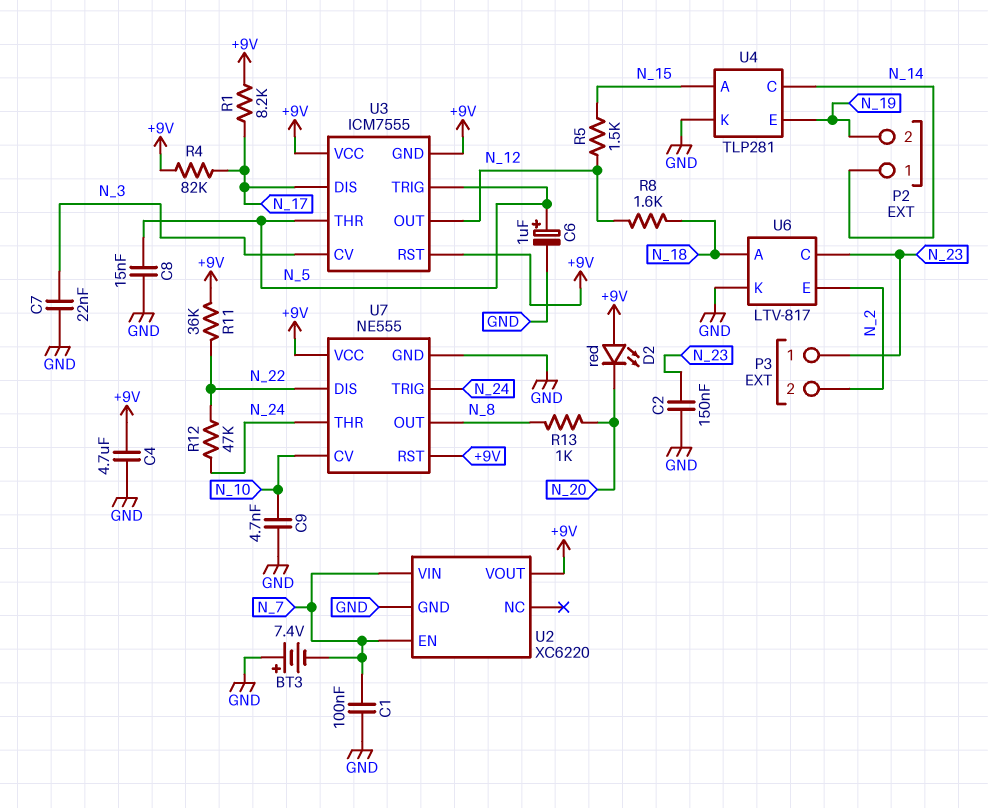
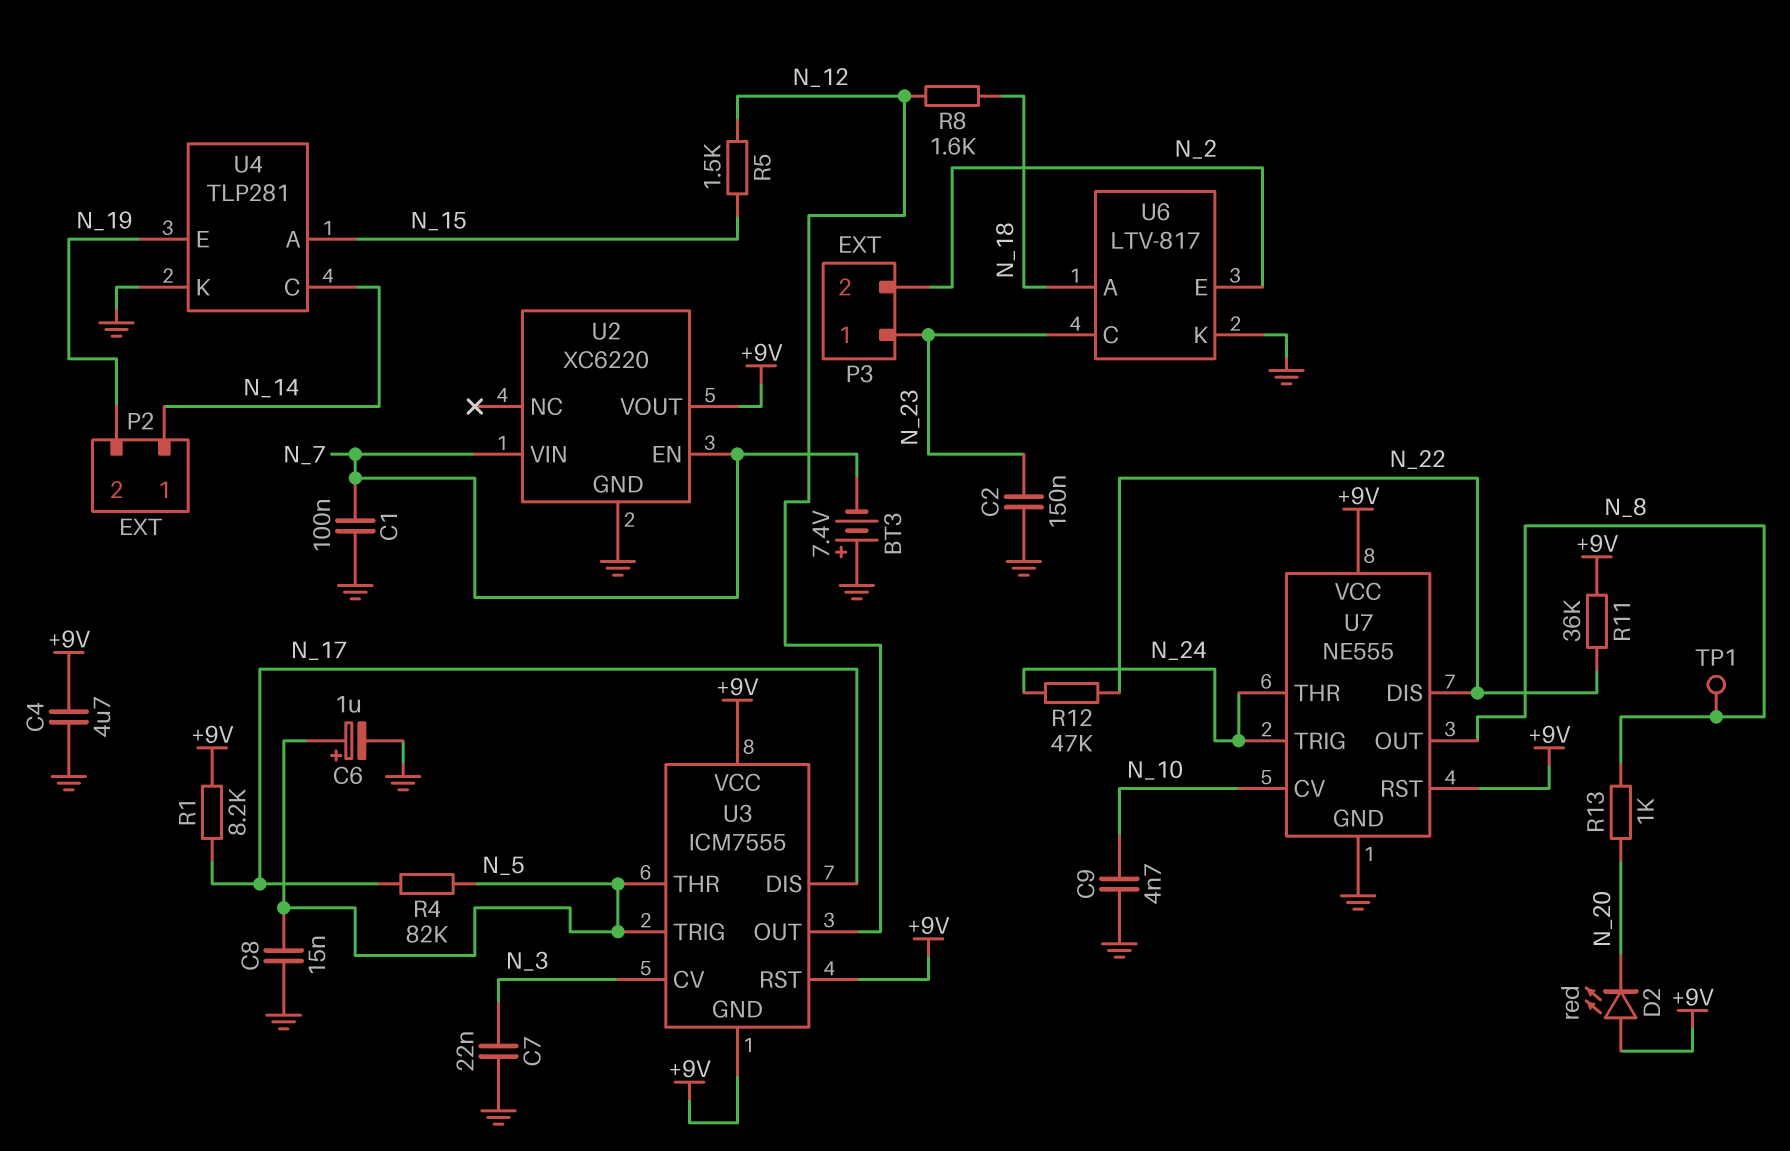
R4: 82k (+9V, N_17) -> 82k (N_5, N_17)
TP1: none -> test point (N_8)

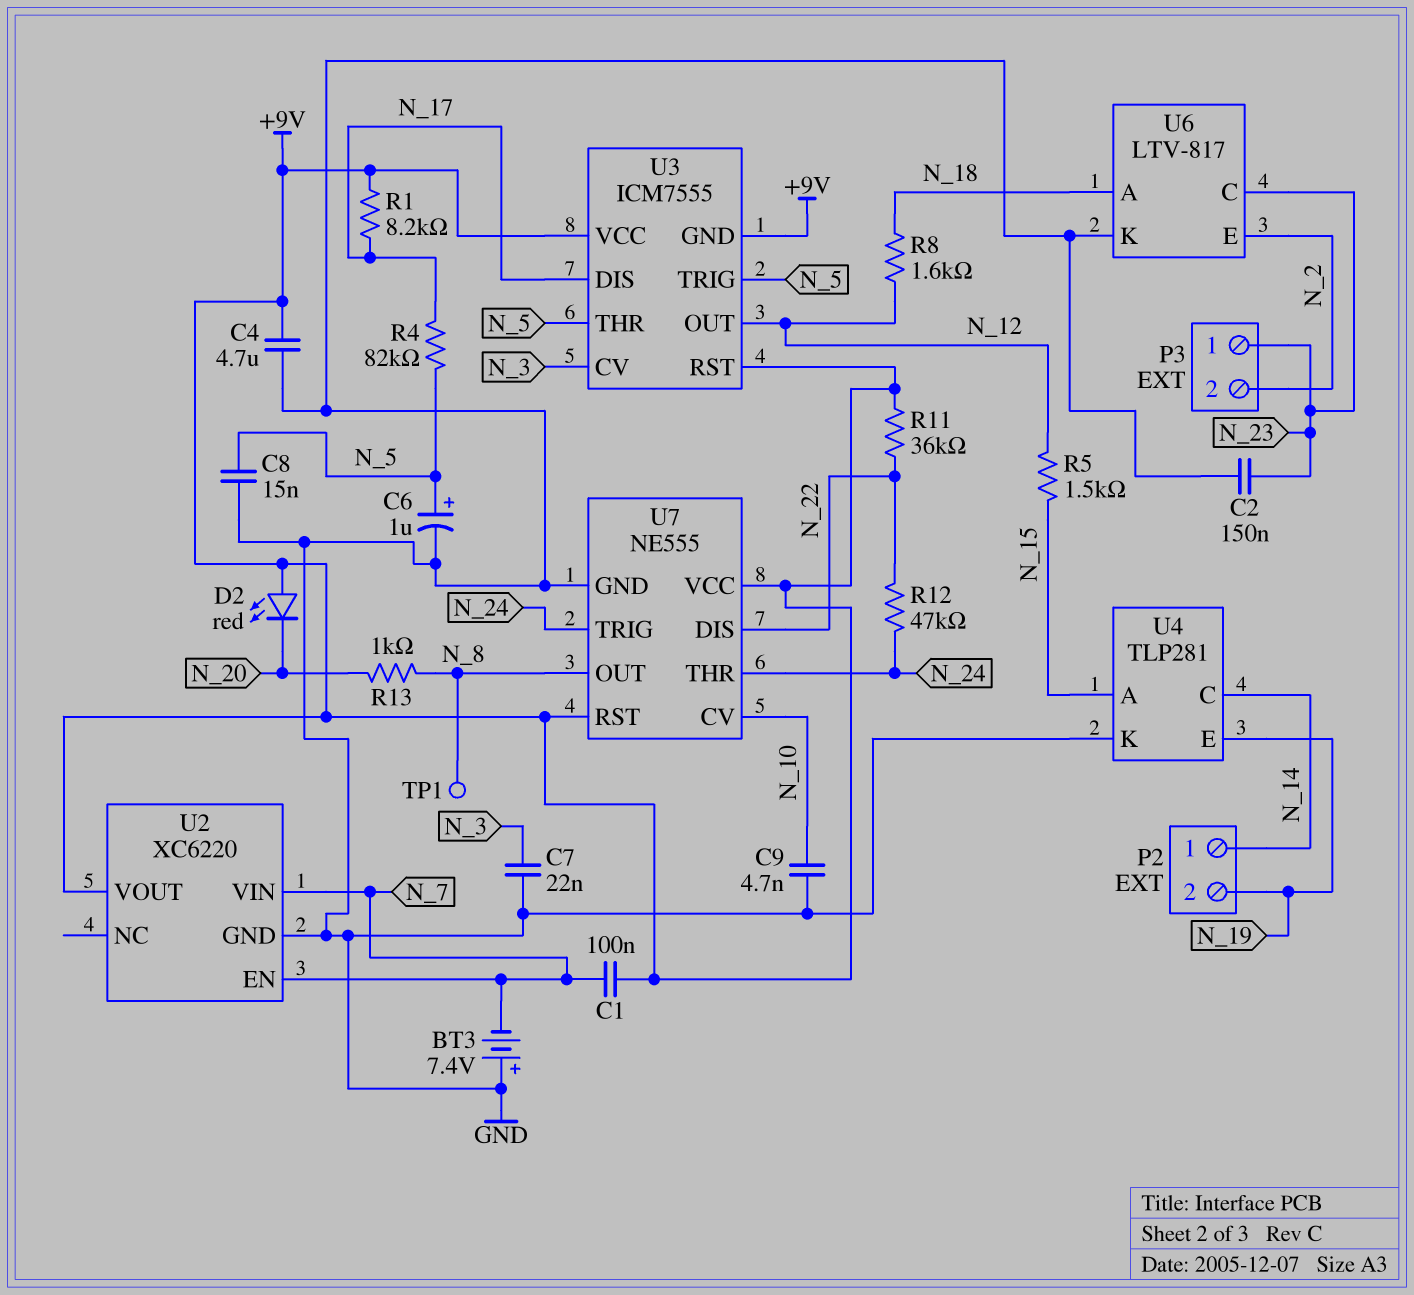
C1: 100nF (GND, N_7) -> 100nF (+9V, N_7)

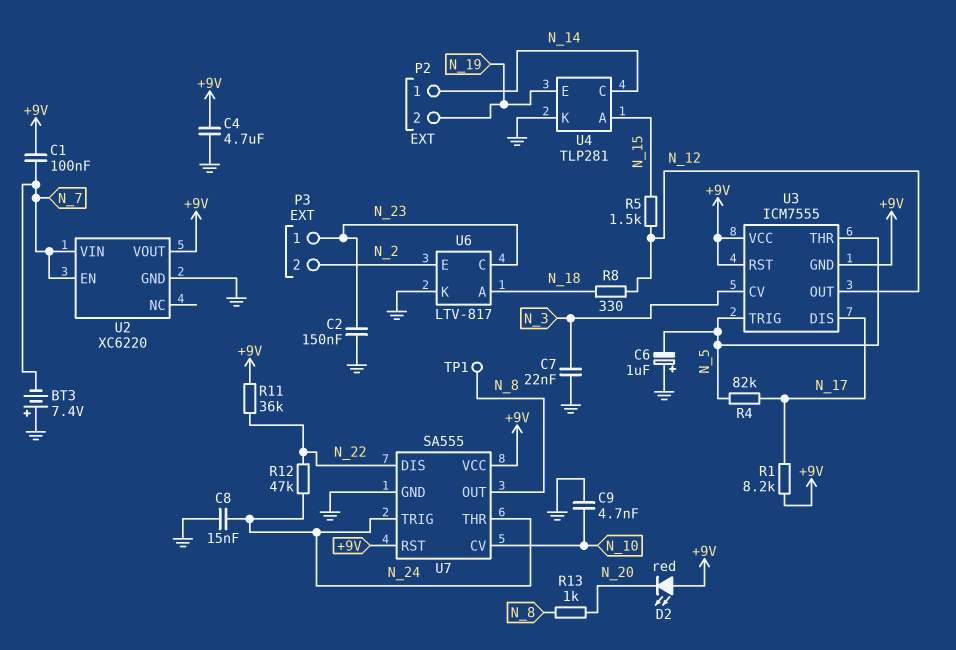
C6: 1uF (plus N_5, minus GND) -> 1uF (plus GND, minus N_5)
C8: 15nF (GND, N_5) -> 15nF (GND, N_24)
R8: 1.6k (N_12, N_18) -> 330 (N_12, N_18)
U7: NE555 -> SA555

